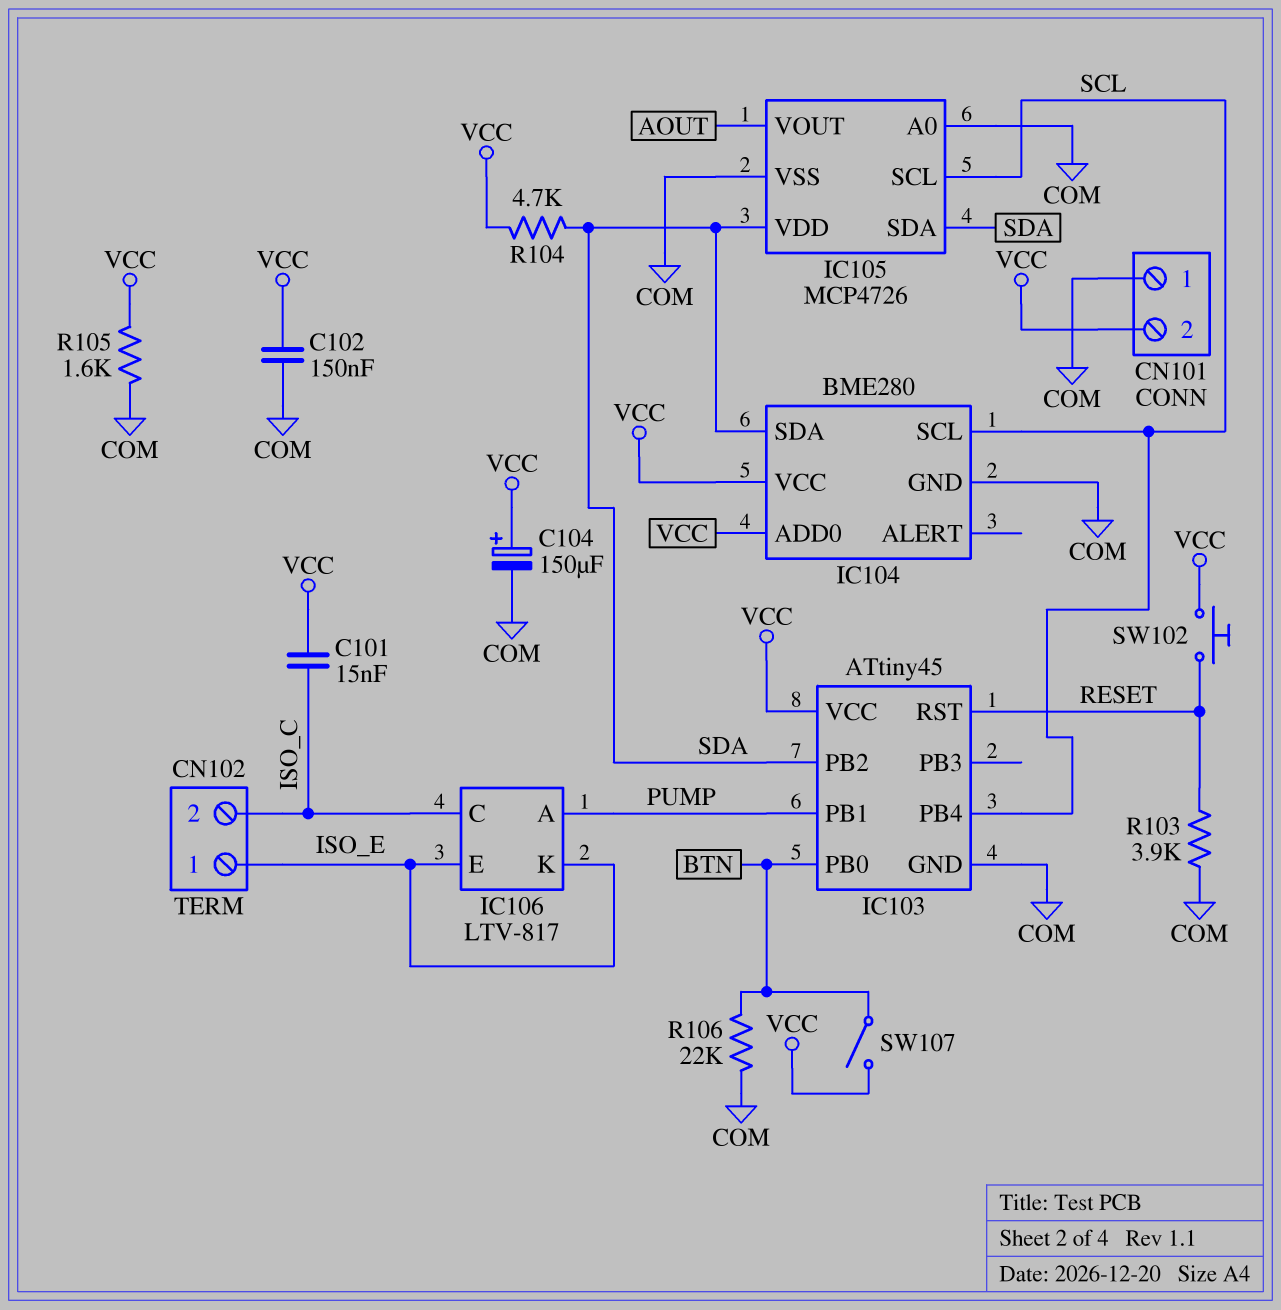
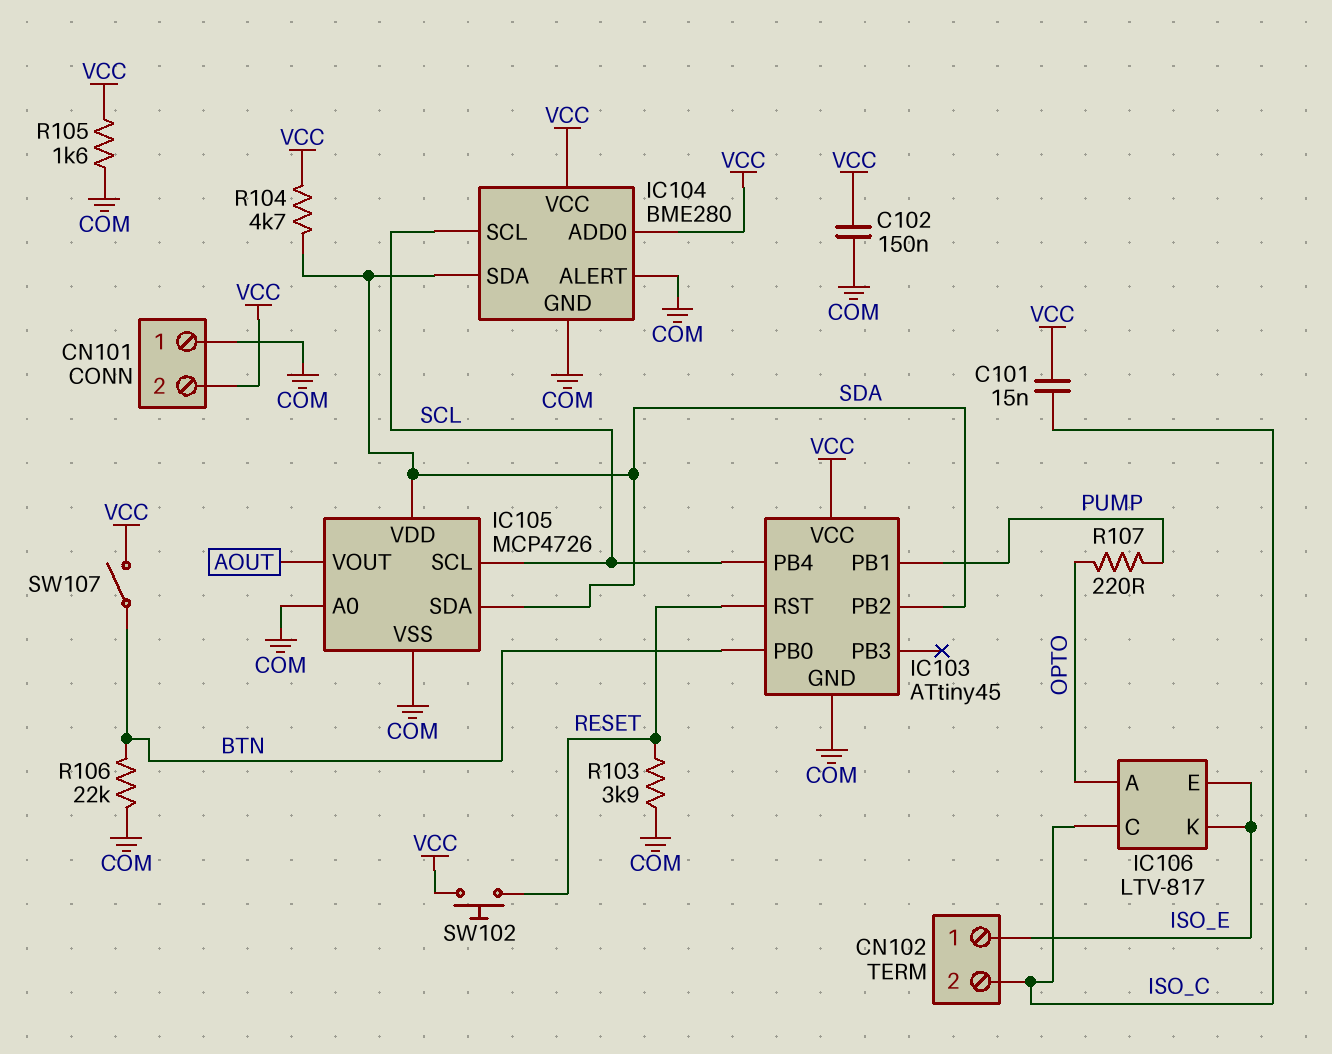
C104: 150uF (plus VCC, minus COM) -> none
IC104 pin ALERT: none -> COM
IC106 pin A: PUMP -> OPTO
R107: none -> 220 (OPTO, PUMP)

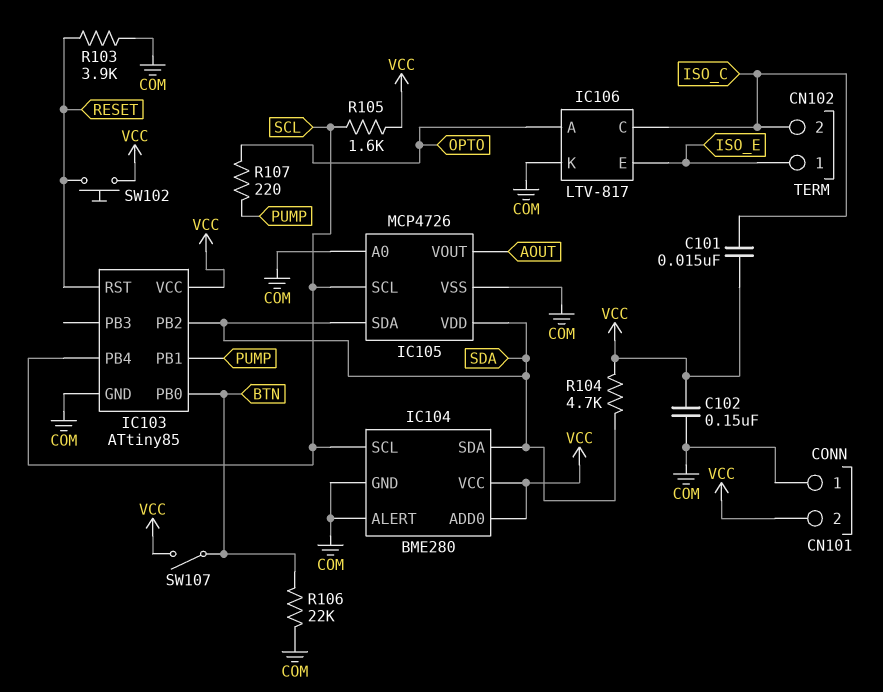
IC103: ATtiny45 -> ATtiny85
IC106 pin K: ISO_E -> COM
R105: 1.6k (COM, VCC) -> 1.6k (SCL, VCC)

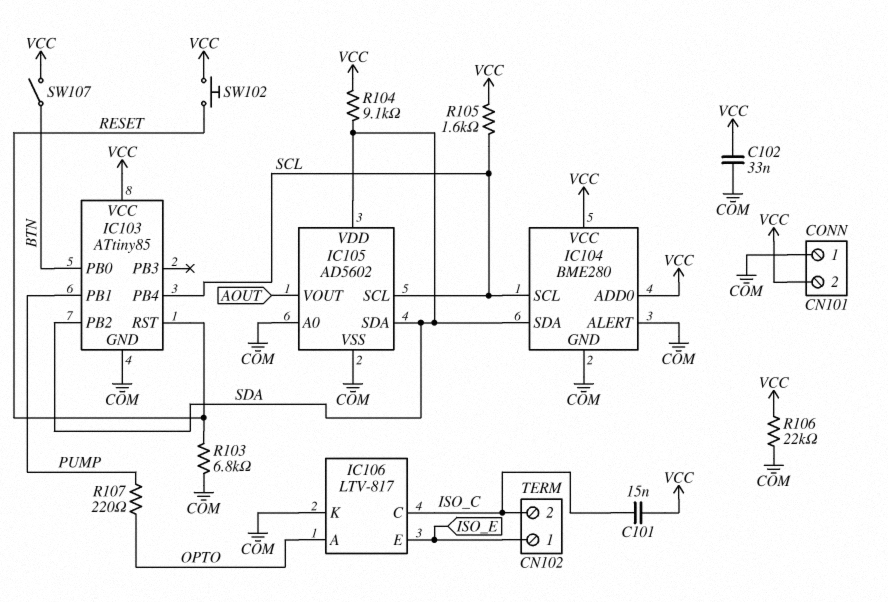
C102: 150nF (COM, VCC) -> 33nF (COM, VCC)
IC105: MCP4726 -> AD5602
R103: 3.9k (COM, RESET) -> 6.8k (COM, RESET)
R104: 4.7k (SDA, VCC) -> 9.1k (SDA, VCC)
R106: 22k (BTN, COM) -> 22k (COM, VCC)

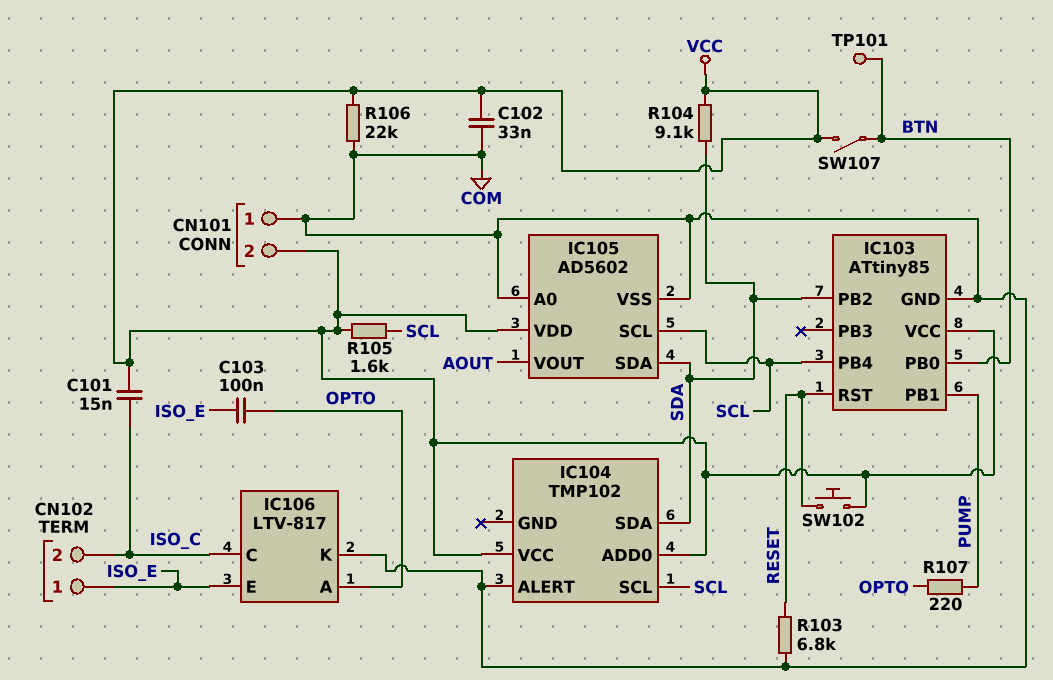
C103: none -> 100nF (ISO_E, OPTO)
IC104: BME280 -> TMP102
IC104 pin GND: COM -> none
IC105 pin VDD: SDA -> VCC
TP101: none -> test point (BTN)

